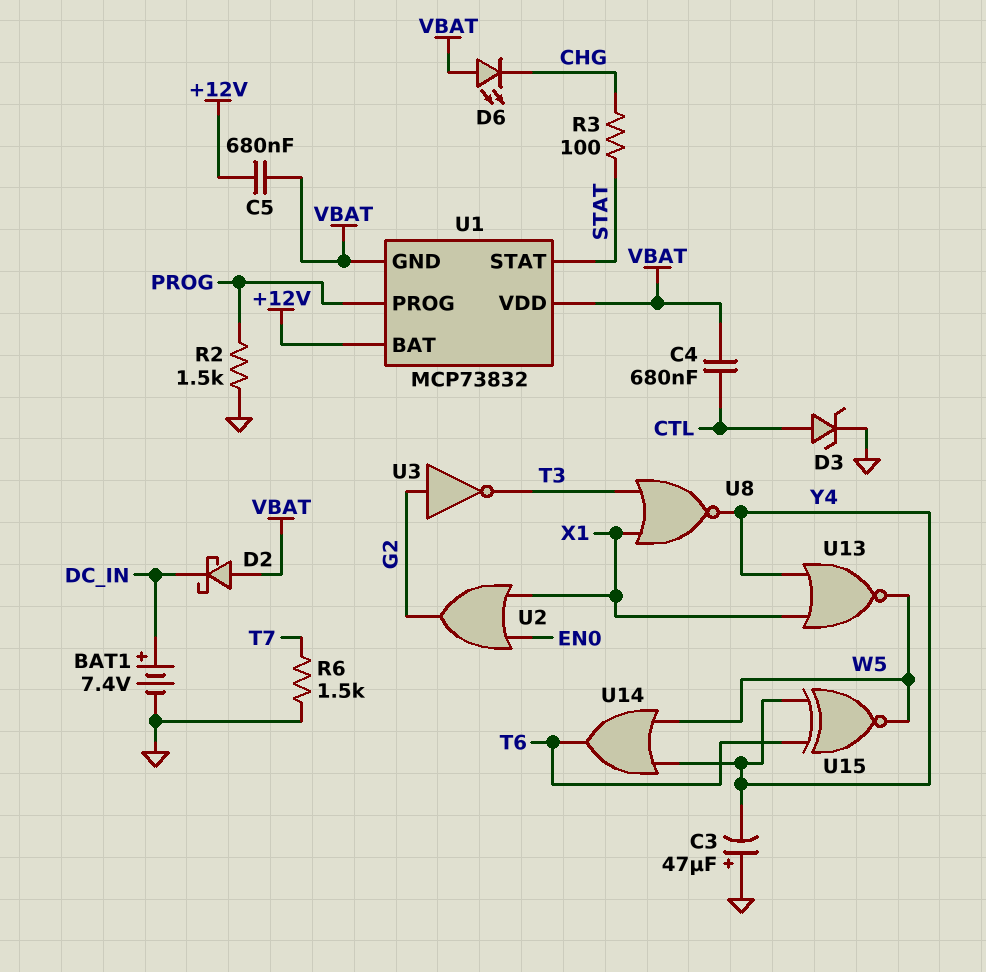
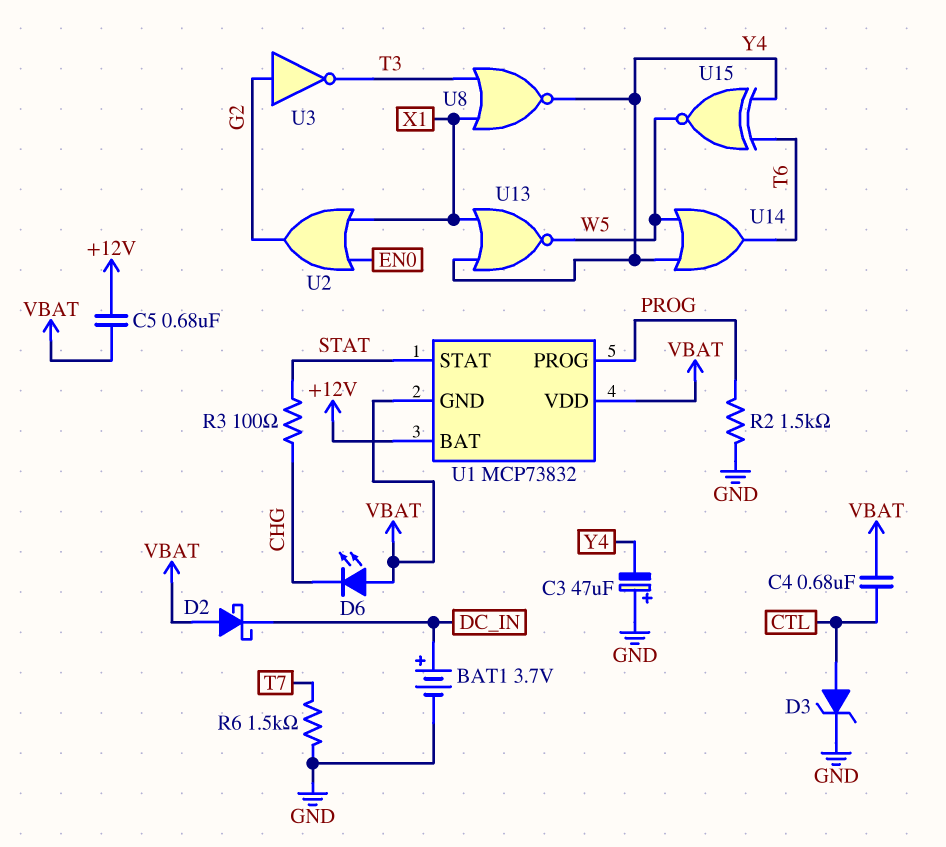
BAT1: 7.4V (plus DC_IN, minus GND) -> 3.7V (plus DC_IN, minus GND)

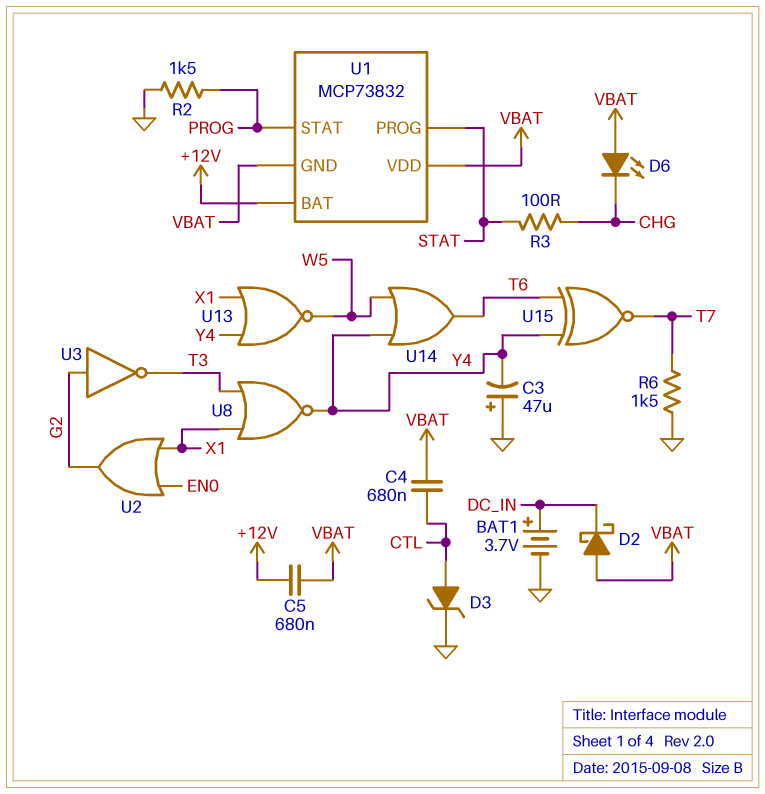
U1 pin PROG: PROG -> STAT
U1 pin STAT: STAT -> PROG
U15: XNOR (in T6, in Y4, out W5) -> XNOR (in T6, in Y4, out T7)

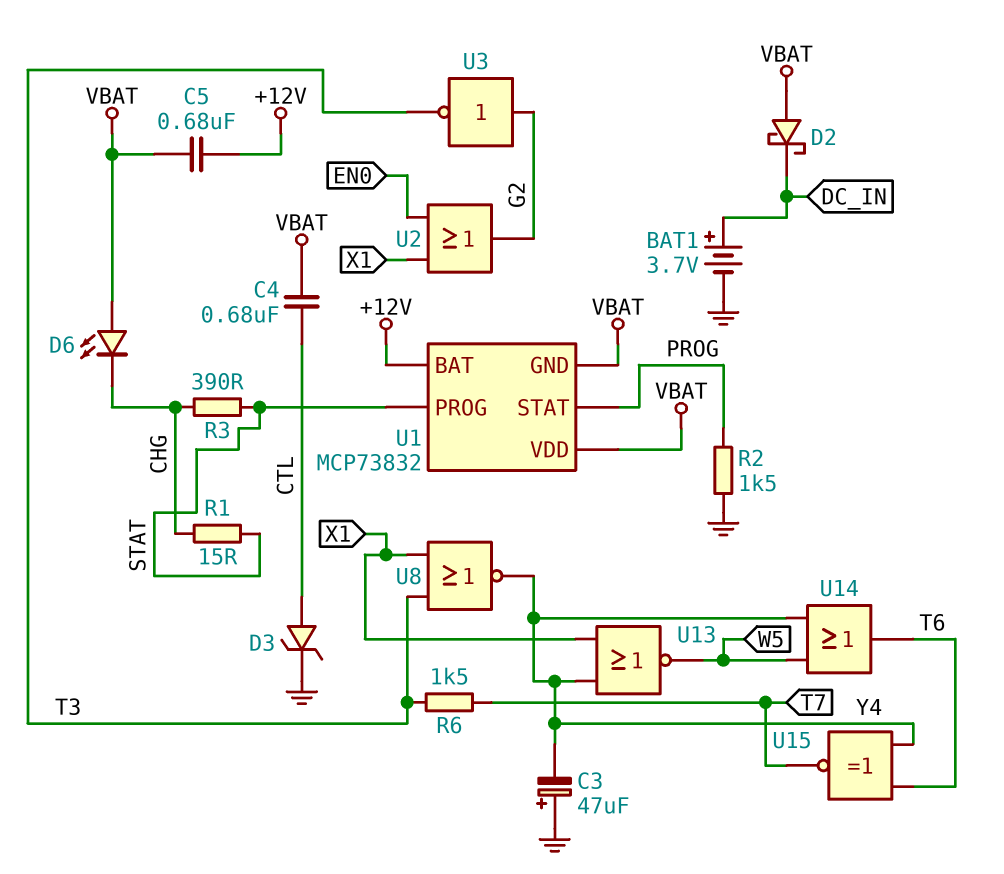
R1: none -> 15 (CHG, STAT)
R3: 100 (CHG, STAT) -> 390 (CHG, STAT)
R6: 1.5k (GND, T7) -> 1.5k (T3, T7)

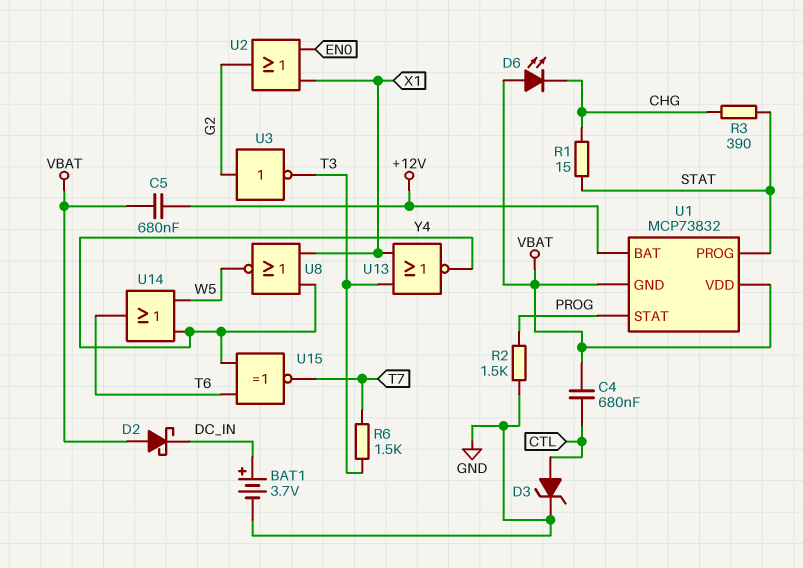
C3: 47uF (plus GND, minus Y4) -> none
U8: NOR (in T3, in X1, out Y4) -> NOR (in X1, in Y4, out W5)
U13: NOR (in X1, in Y4, out W5) -> NOR (in T3, in X1, out Y4)

